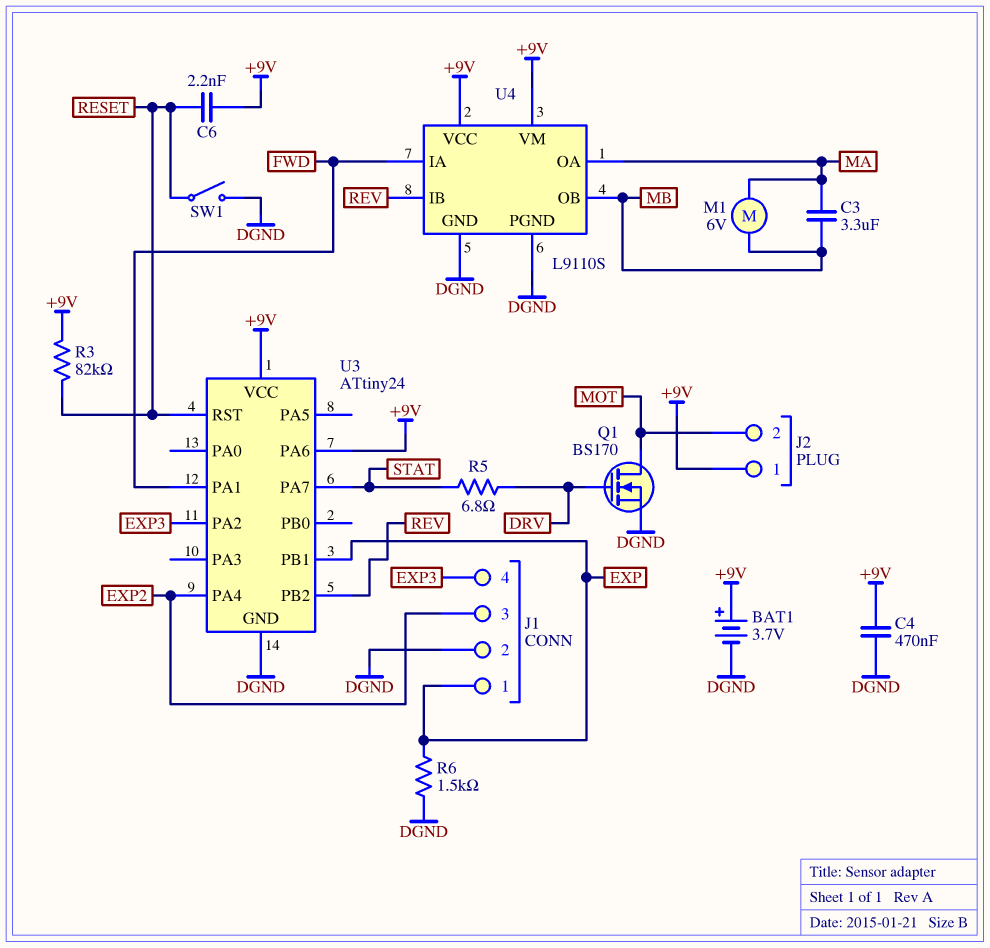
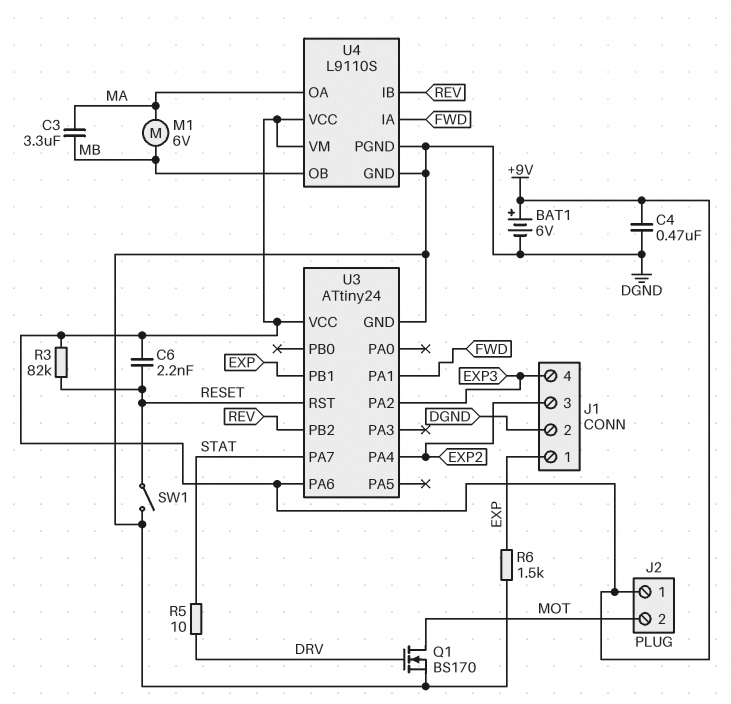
BAT1: 3.7V (plus +9V, minus DGND) -> 6V (plus +9V, minus DGND)
R5: 6.8 (DRV, STAT) -> 10 (DRV, STAT)

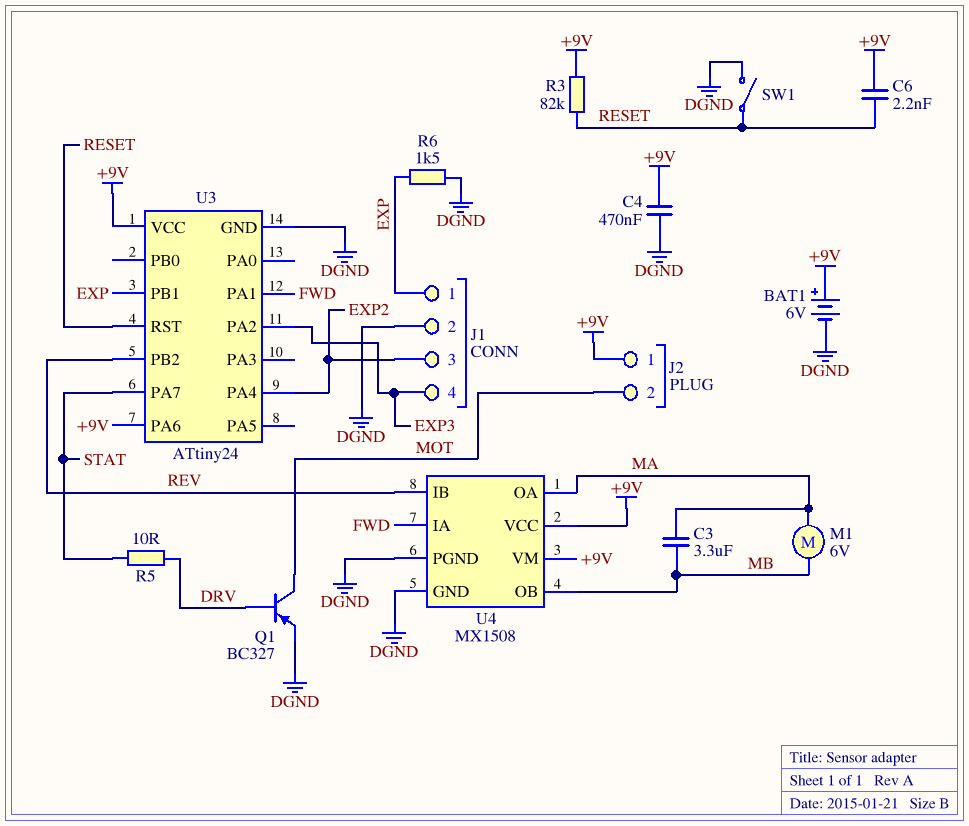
Q1: NMOS BS170 (G DRV, D MOT, S DGND) -> PNP BC327 (B DRV, C MOT, E DGND)
U4: L9110S -> MX1508

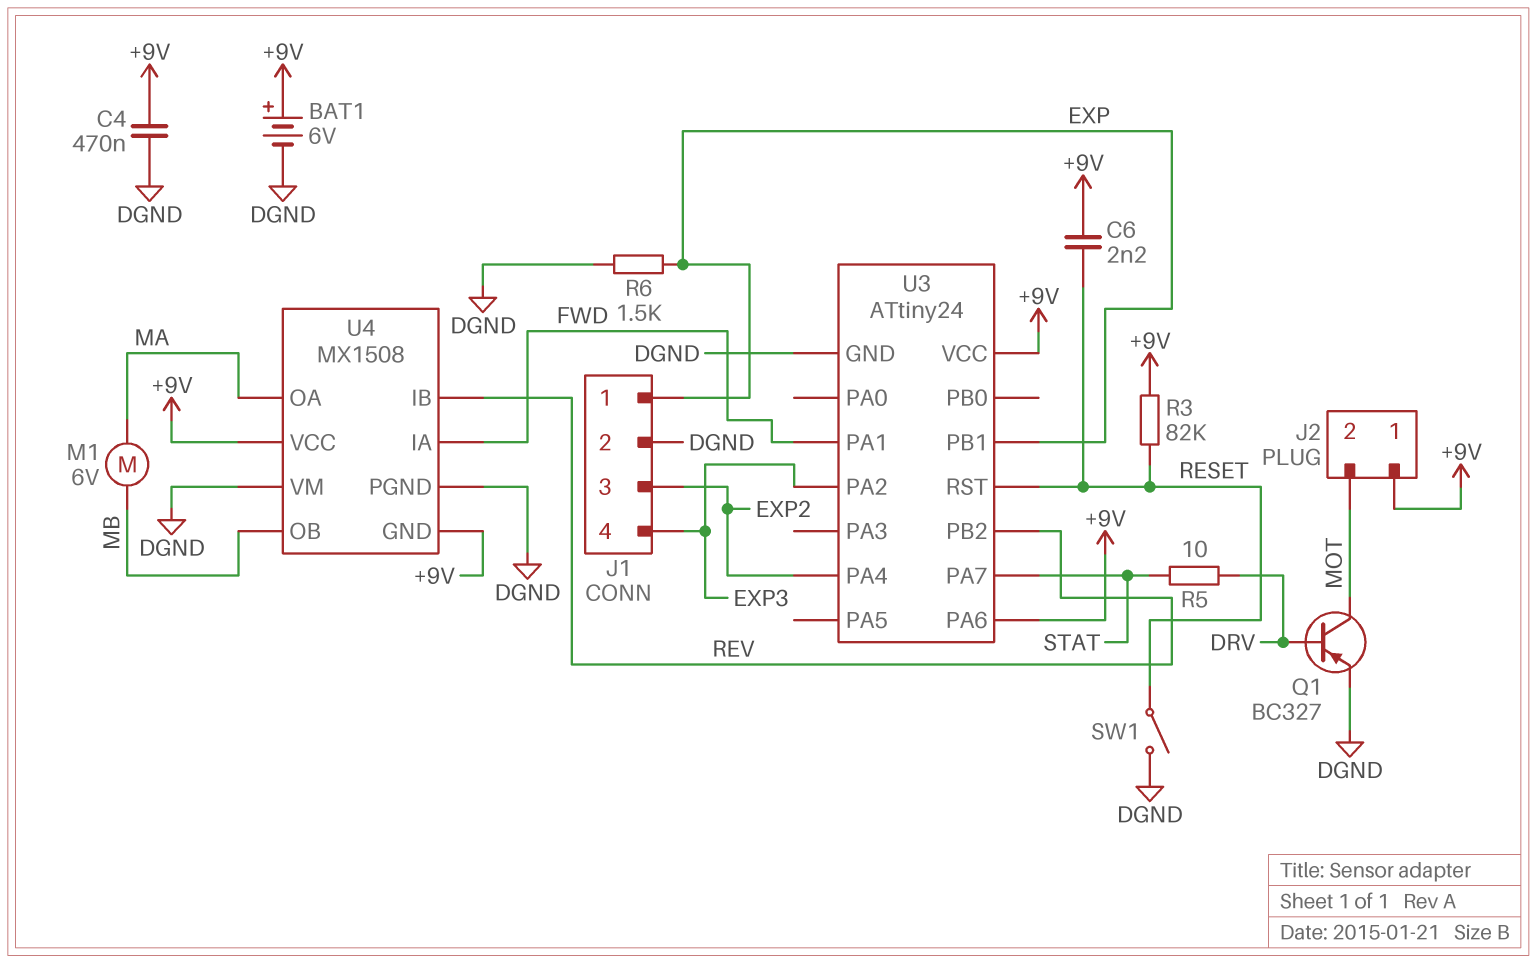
C3: 3.3uF (MA, MB) -> none
U4 pin GND: DGND -> +9V
U4 pin VM: +9V -> DGND

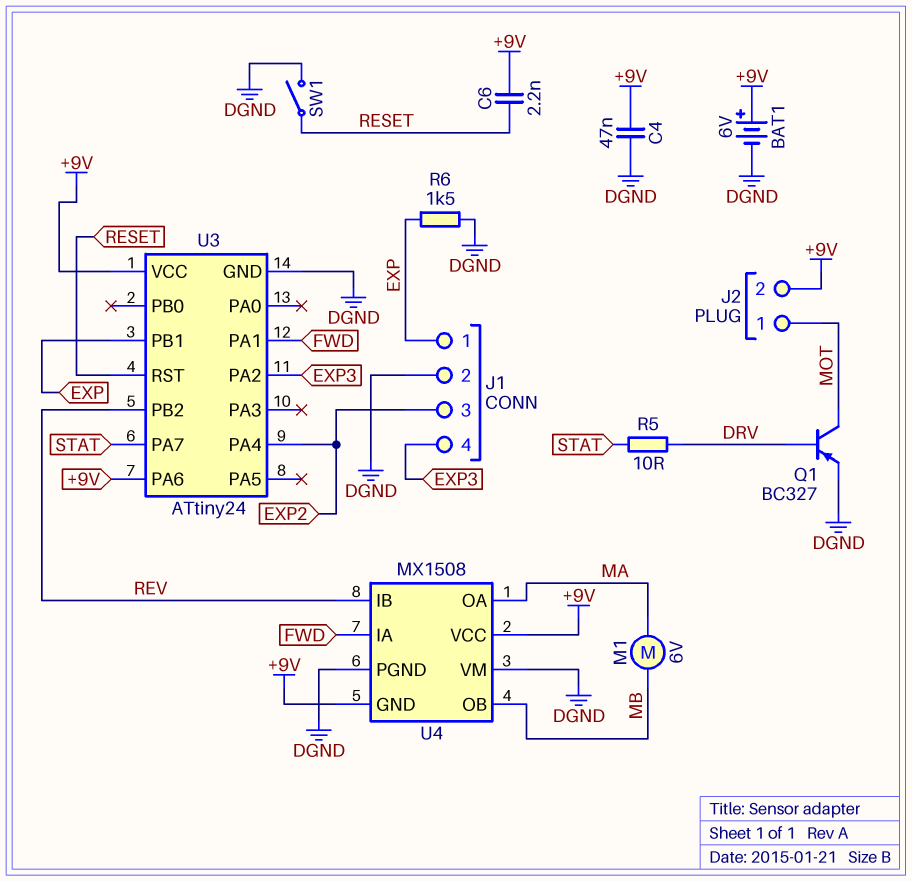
C4: 470nF (+9V, DGND) -> 47nF (+9V, DGND)
J2 pin 1: +9V -> MOT
J2 pin 2: MOT -> +9V
R3: 82k (+9V, RESET) -> none

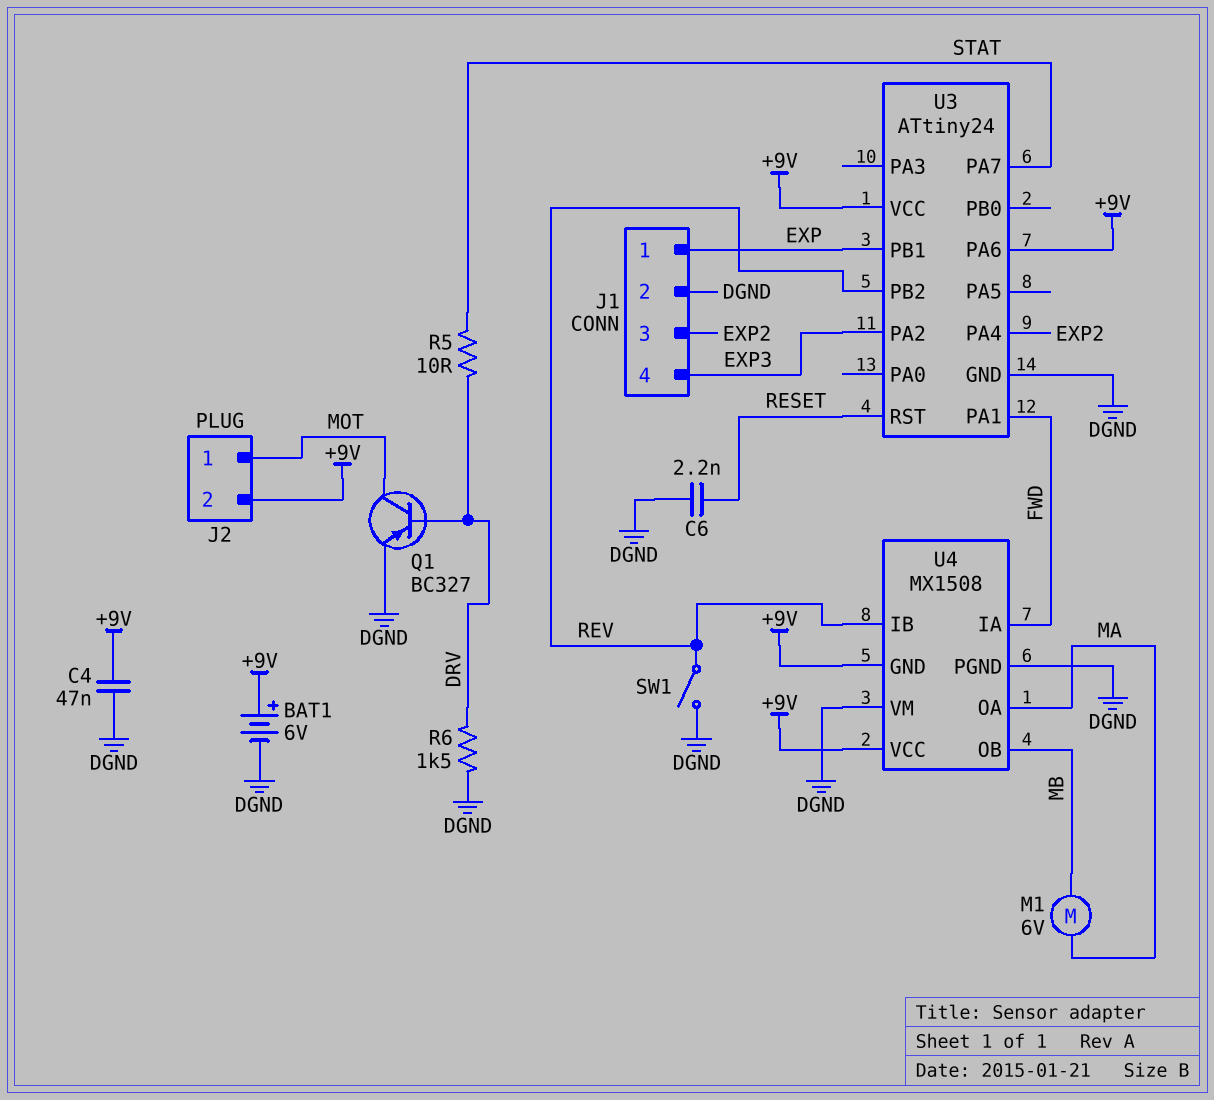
C6: 2.2nF (+9V, RESET) -> 2.2nF (DGND, RESET)
R6: 1.5k (DGND, EXP) -> 1.5k (DGND, DRV)
SW1: switch (DGND, RESET) -> switch (DGND, REV)

